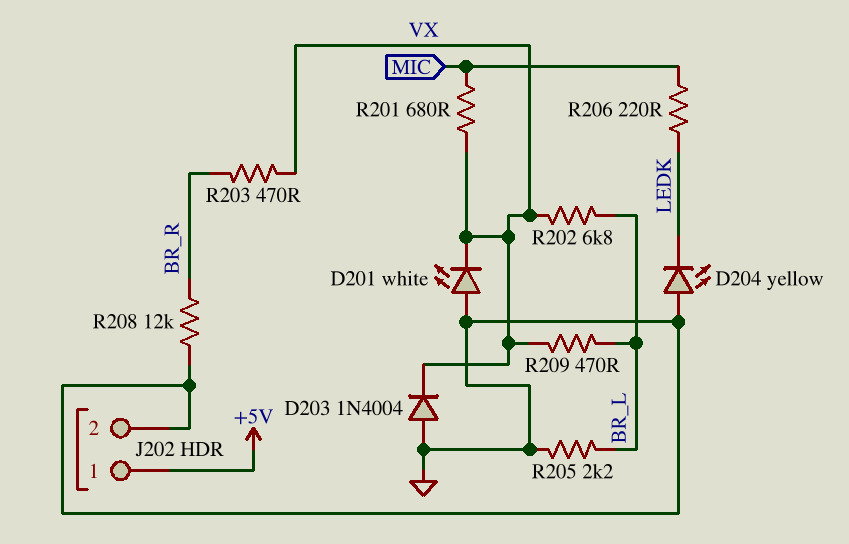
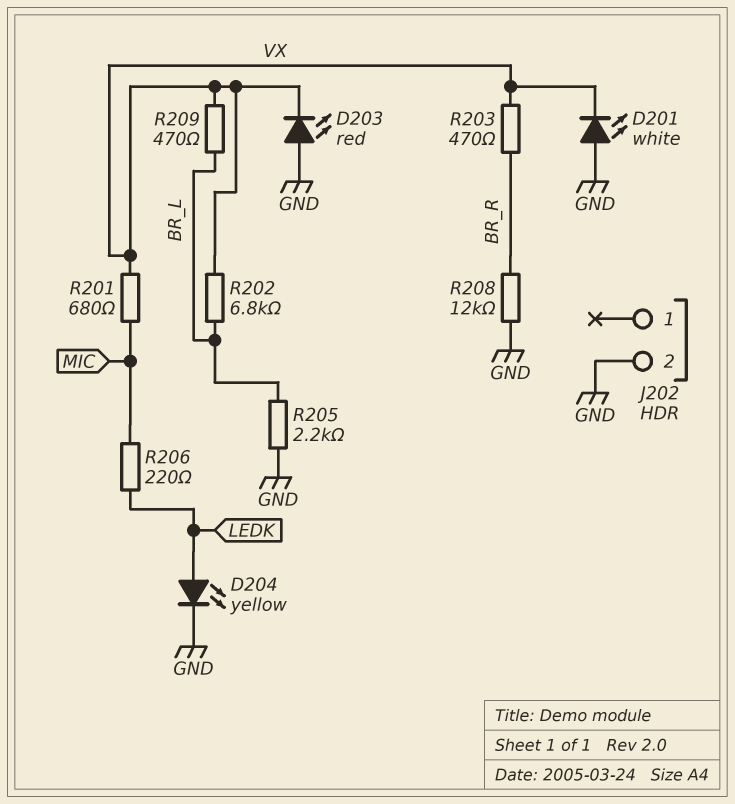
D203: diode 1N4004 (A GND, K VX) -> LED red (A GND, K VX)
D204: LED yellow (A GND, K LEDK) -> LED yellow (A LEDK, K GND)
J202 pin 1: +5V -> none

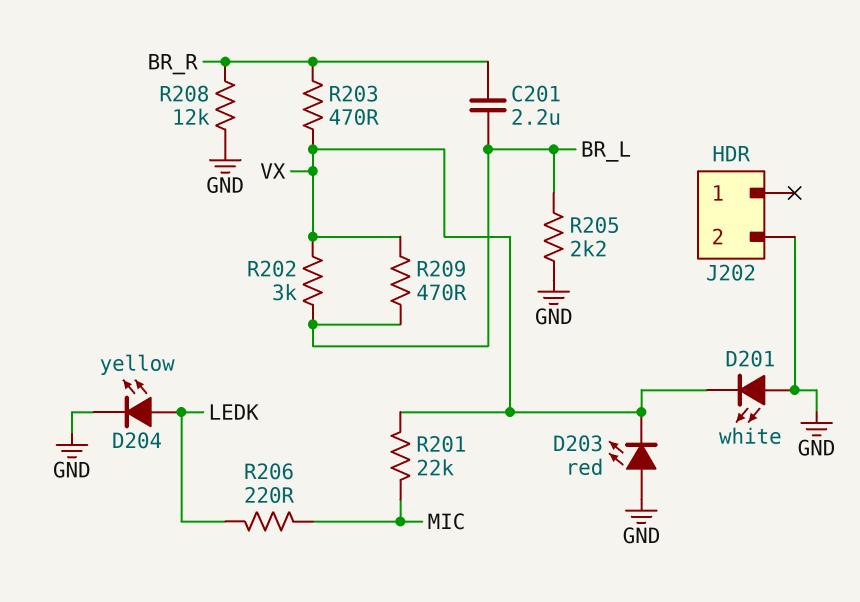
C201: none -> 2.2uF (BR_L, BR_R)
R201: 680 (MIC, VX) -> 22k (MIC, VX)
R202: 6.8k (BR_L, VX) -> 3k (BR_L, VX)

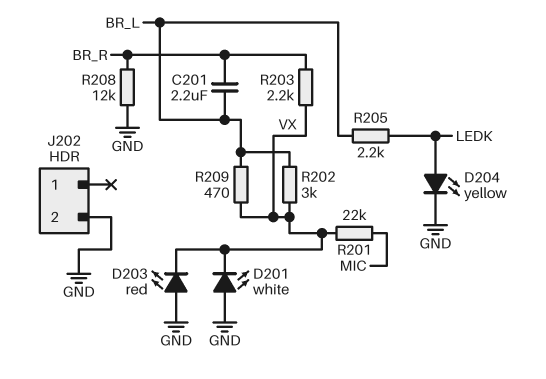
R203: 470 (BR_R, VX) -> 2.2k (BR_R, VX)
R205: 2.2k (BR_L, GND) -> 2.2k (BR_L, LEDK)
R206: 220 (LEDK, MIC) -> none

